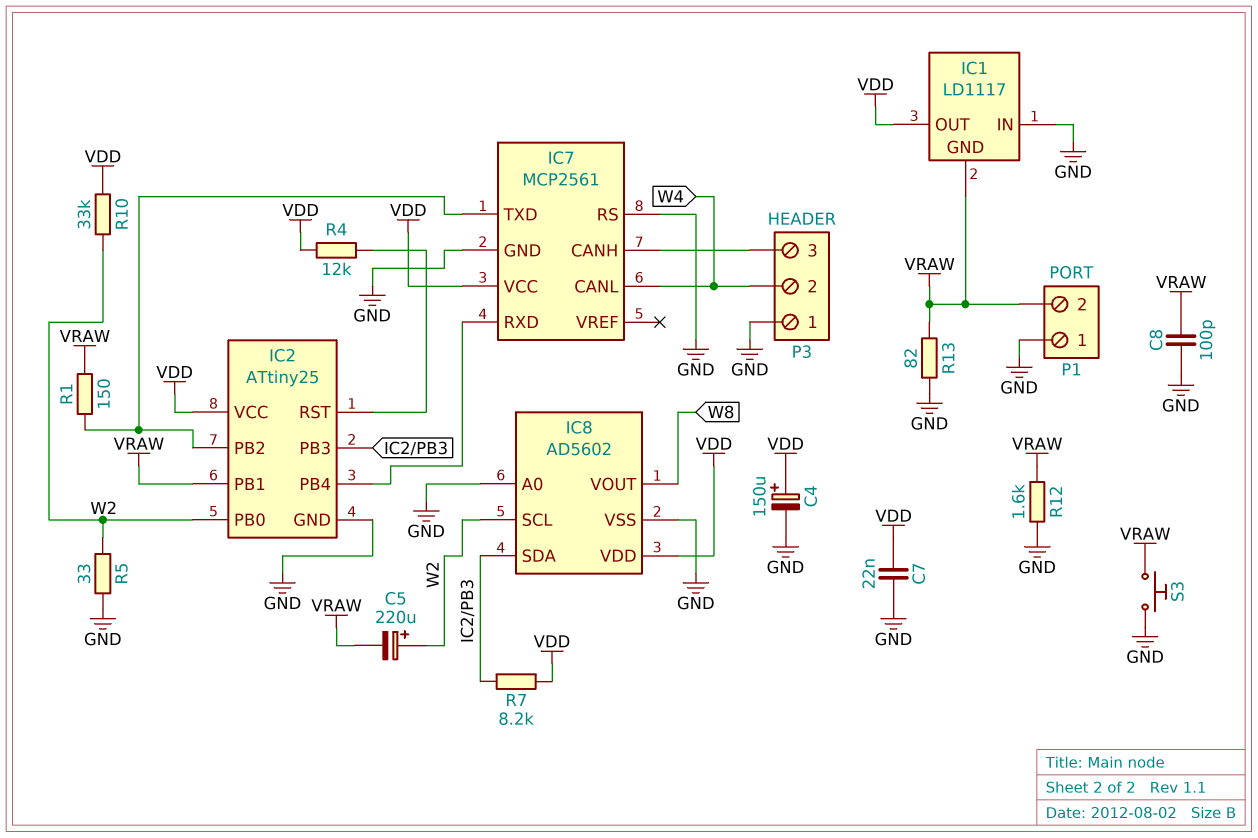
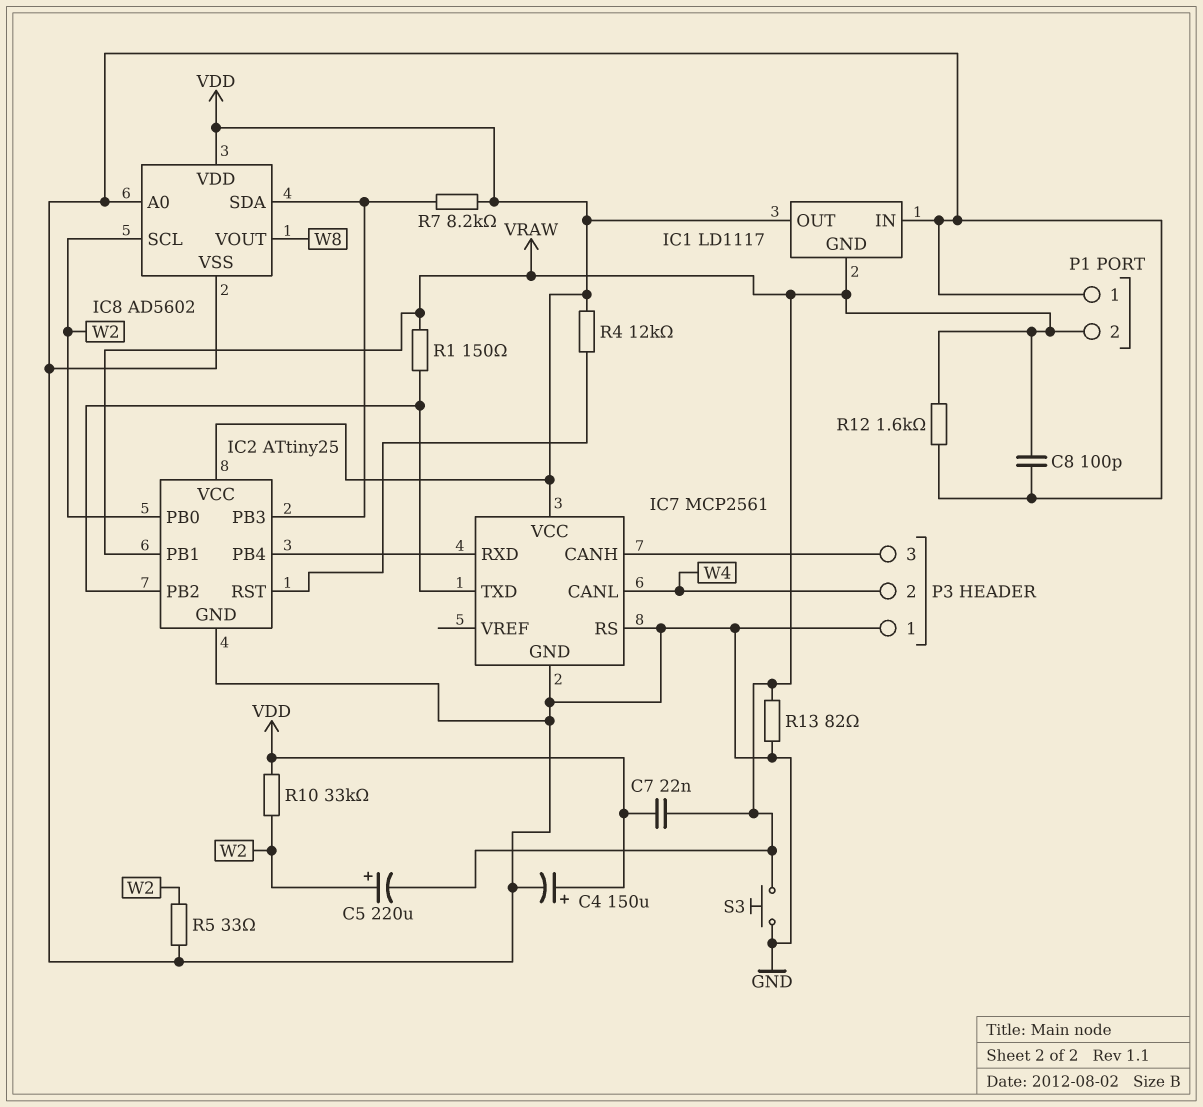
C7: 22nF (GND, VDD) -> 22nF (VDD, VRAW)

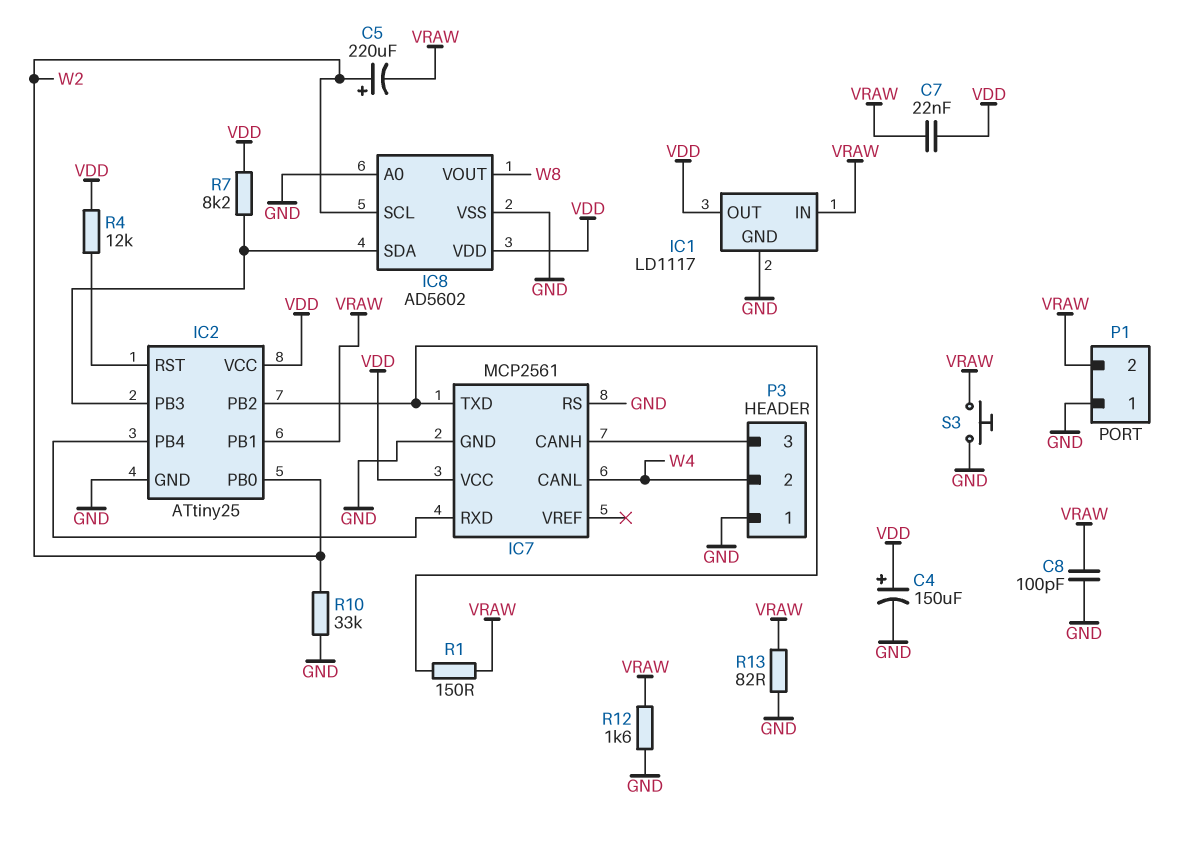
IC1 pin GND: VRAW -> GND
IC1 pin IN: GND -> VRAW
R5: 33 (GND, W2) -> none
R10: 33k (VDD, W2) -> 33k (GND, W2)

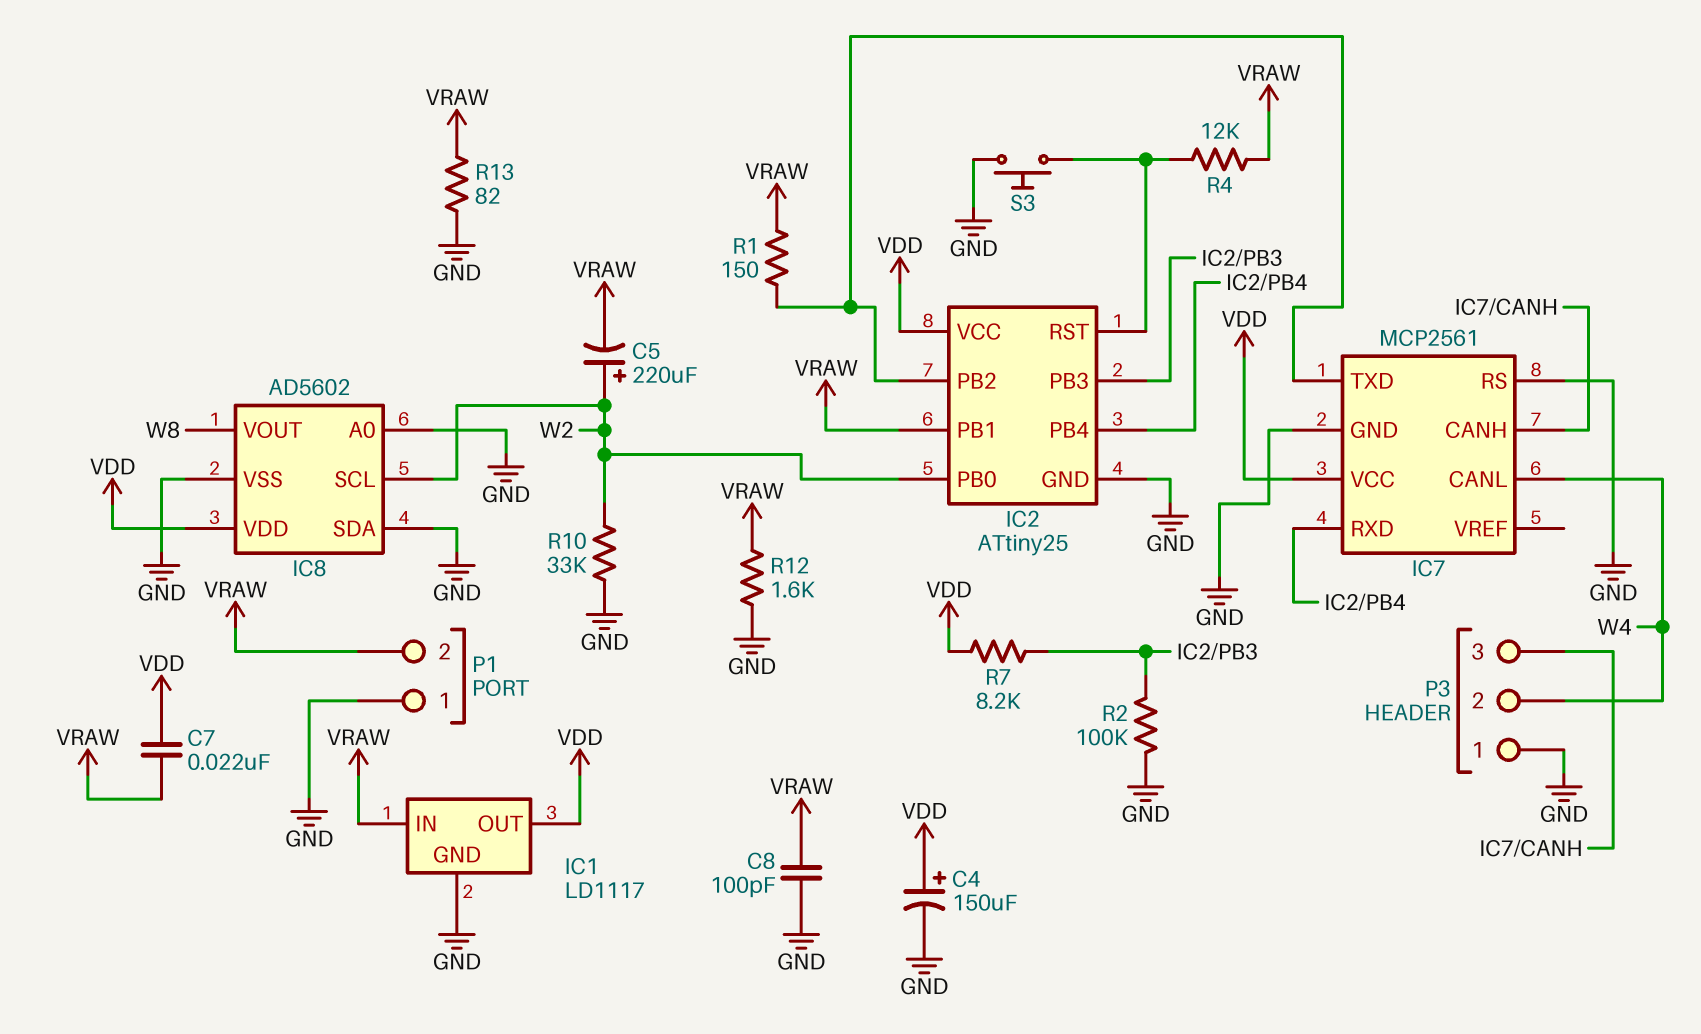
IC8 pin SDA: IC2/PB3 -> GND
R2: none -> 100k (GND, IC2/PB3)
R4: 12k (IC2/RST, VDD) -> 12k (IC2/RST, VRAW)
S3: button (GND, VRAW) -> button (GND, IC2/RST)

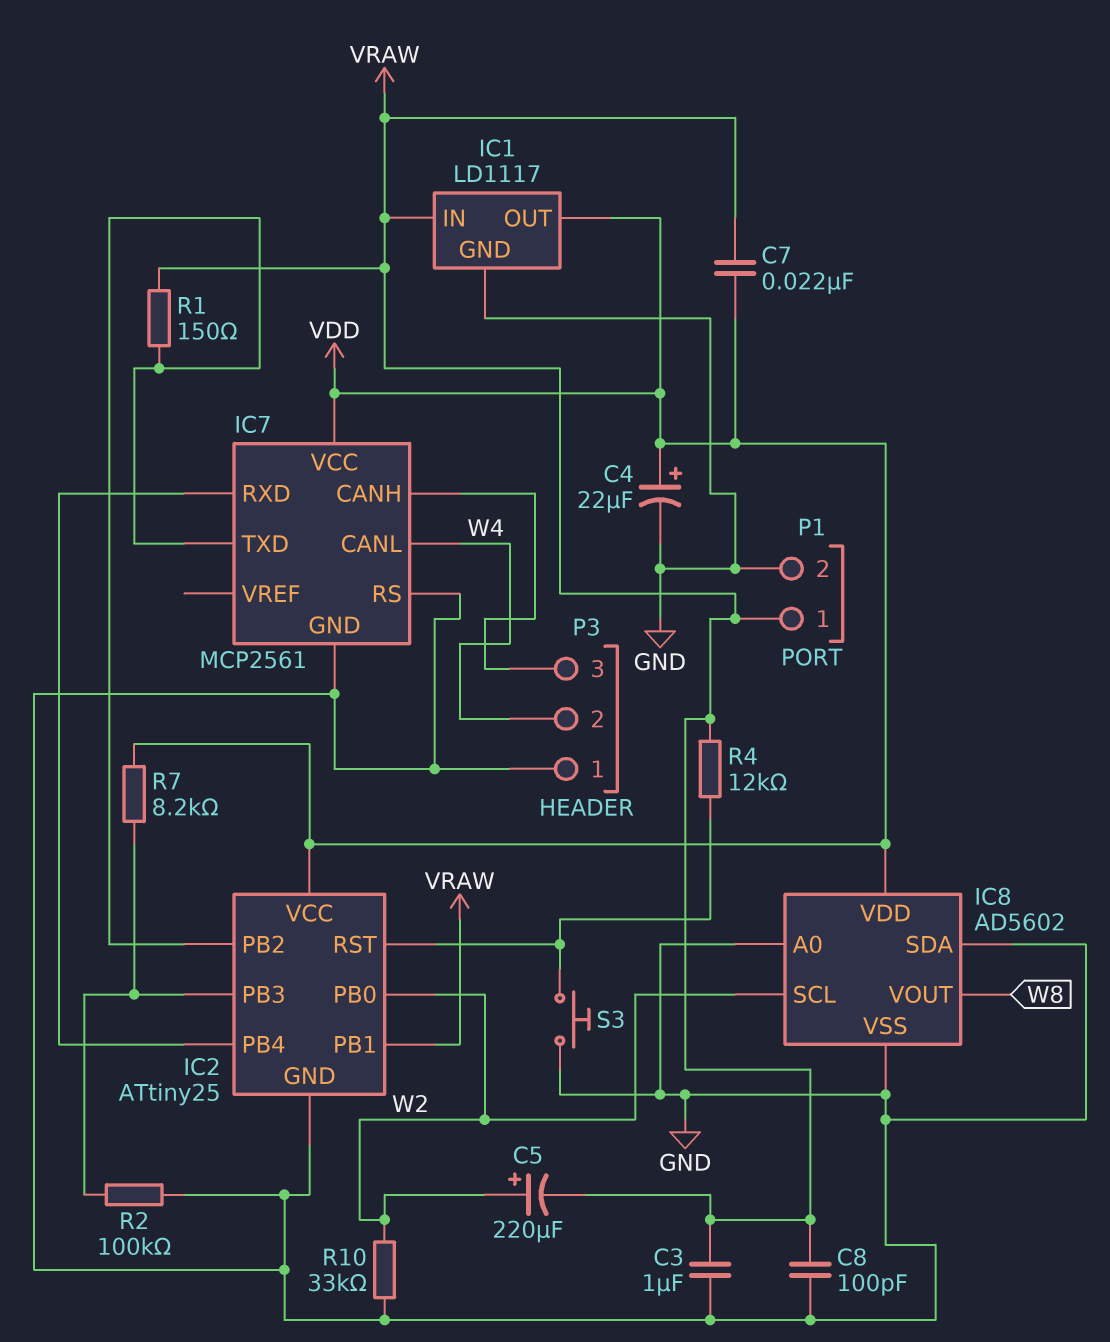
C3: none -> 1uF (GND, VRAW)
C4: 150uF (plus VDD, minus GND) -> 22uF (plus VDD, minus GND)
P1 pin 1: GND -> VRAW
P1 pin 2: VRAW -> GND
R12: 1.6k (GND, VRAW) -> none
R13: 82 (GND, VRAW) -> none

